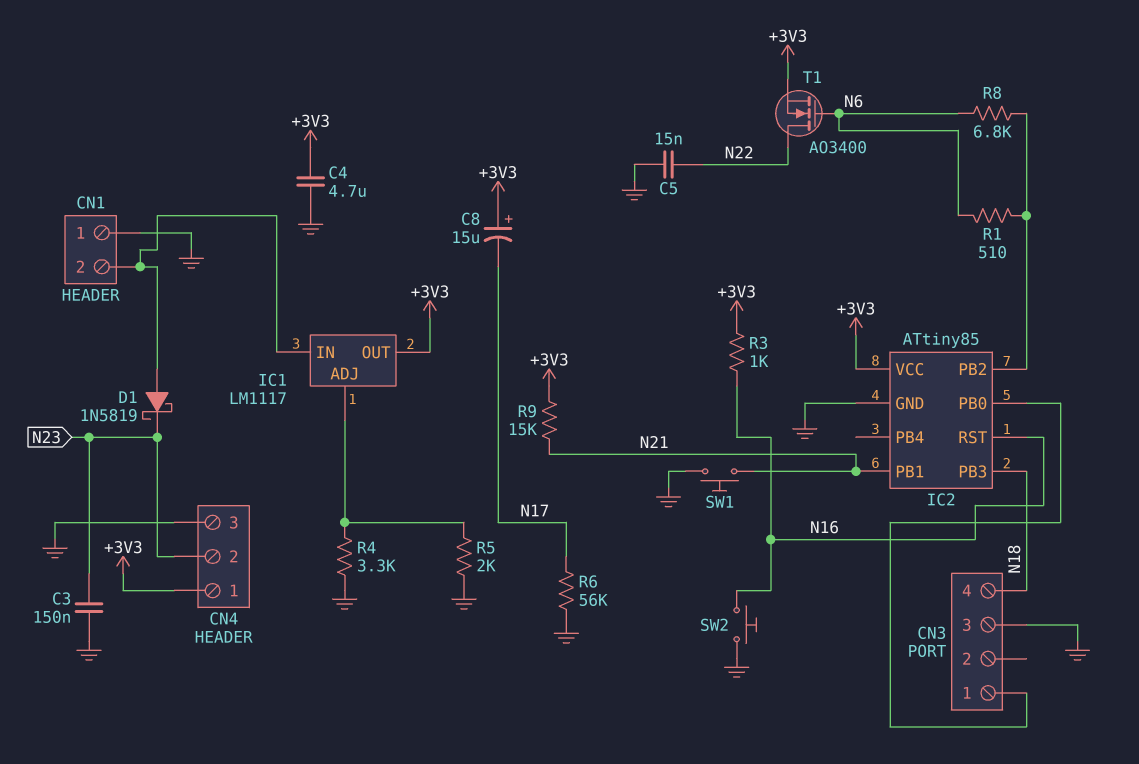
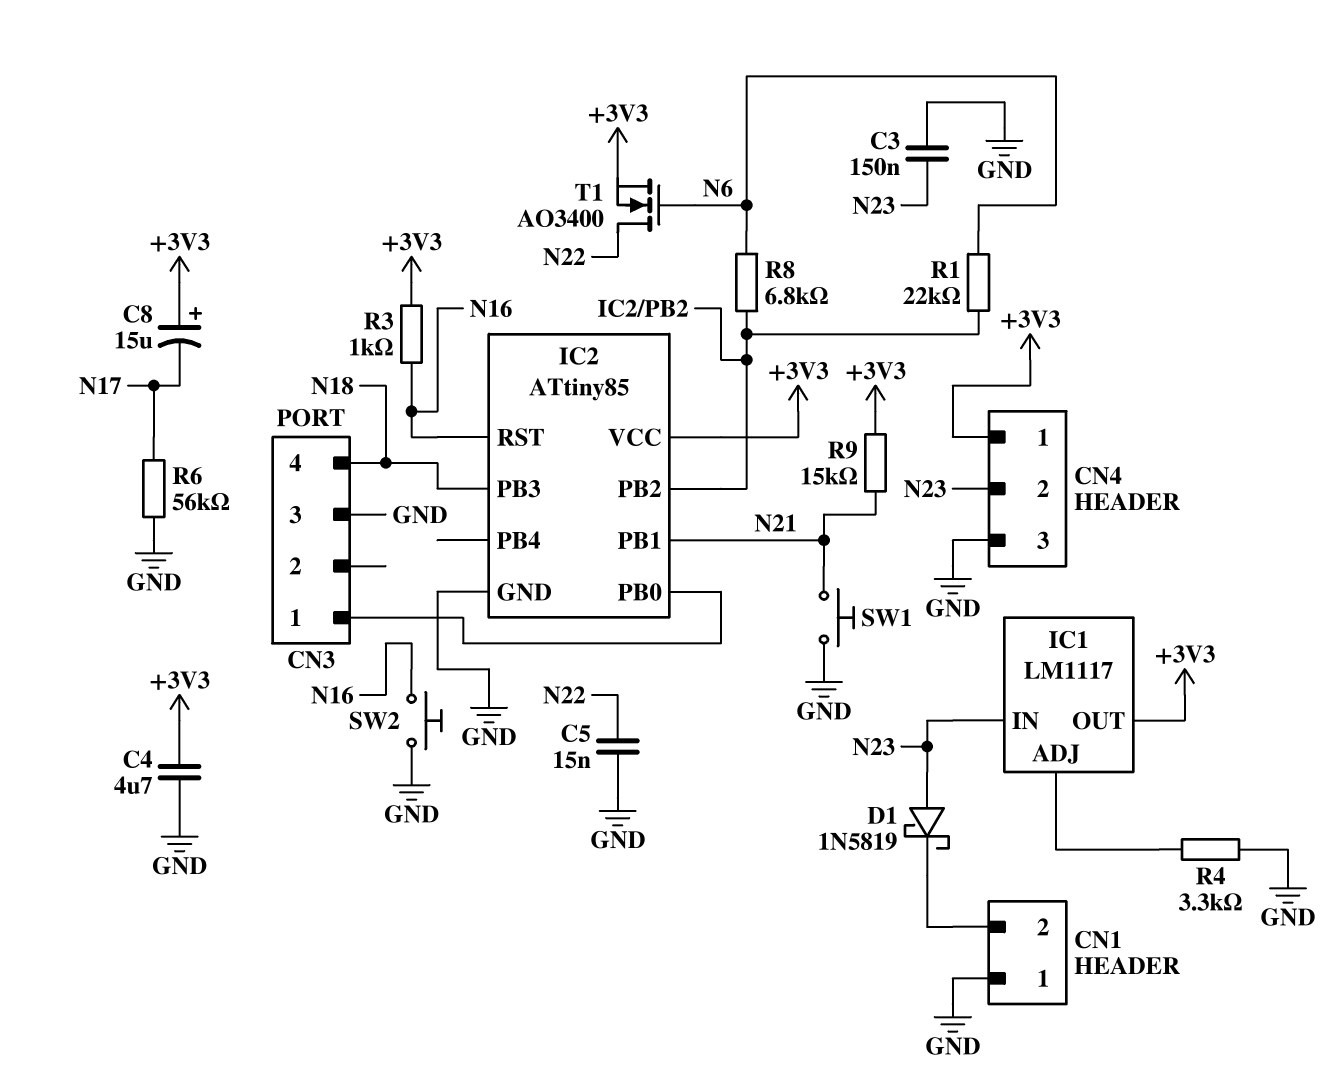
D1: schottky 1N5819 (A CN1/2, K N23) -> schottky 1N5819 (A N23, K CN1/2)
IC1 pin IN: CN1/2 -> N23
R1: 510 (IC2/PB2, N6) -> 22k (IC2/PB2, N6)
R5: 2k (GND, IC1/ADJ) -> none

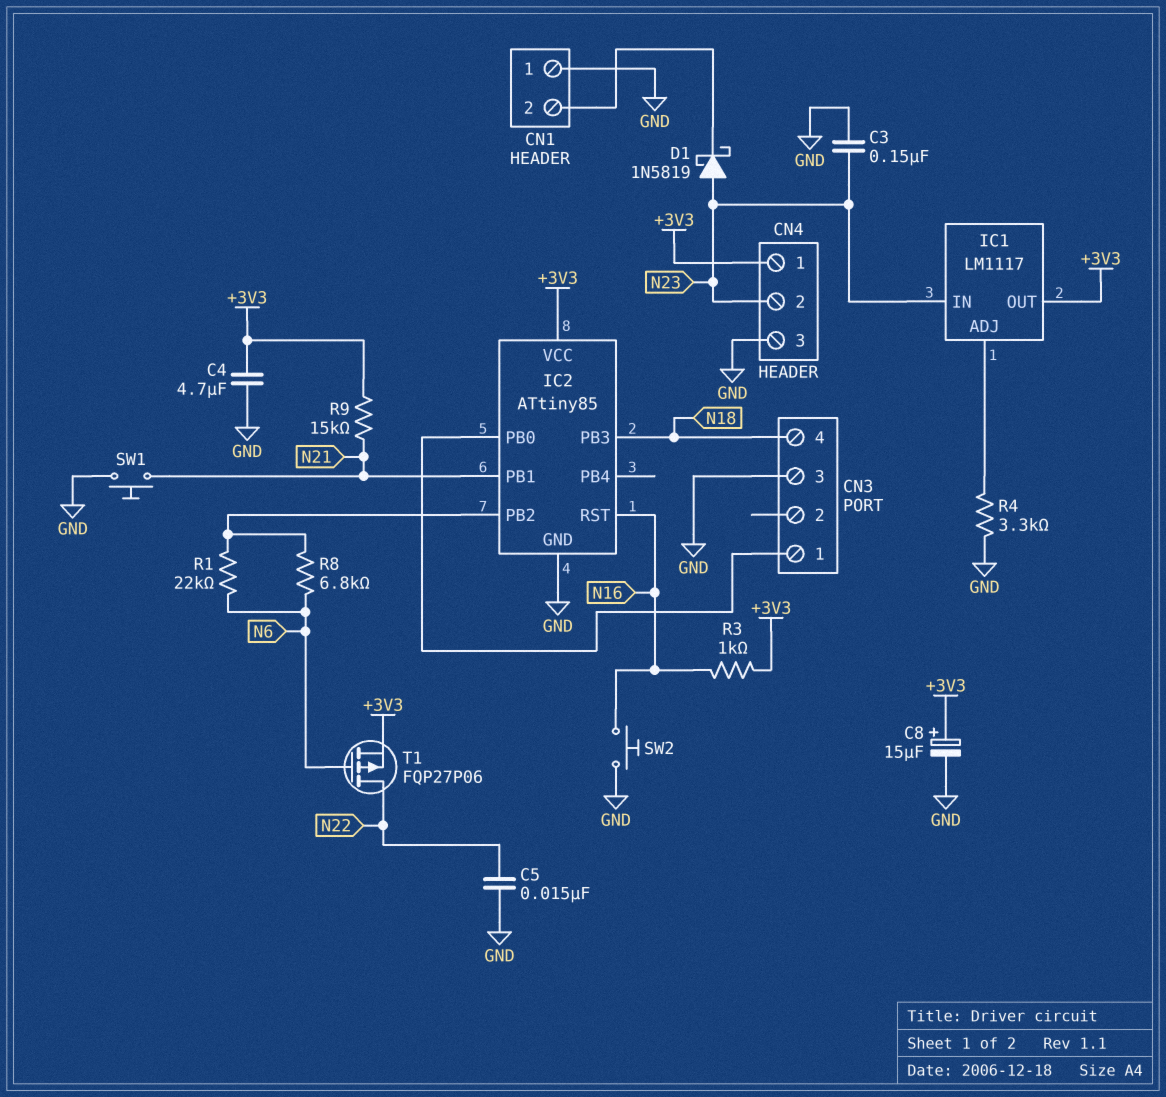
C8: 15uF (plus +3V3, minus N17) -> 15uF (plus +3V3, minus GND)
R6: 56k (GND, N17) -> none
T1: NMOS AO3400 (G N6, D N22, S +3V3) -> PMOS FQP27P06 (G N6, D N22, S +3V3)

